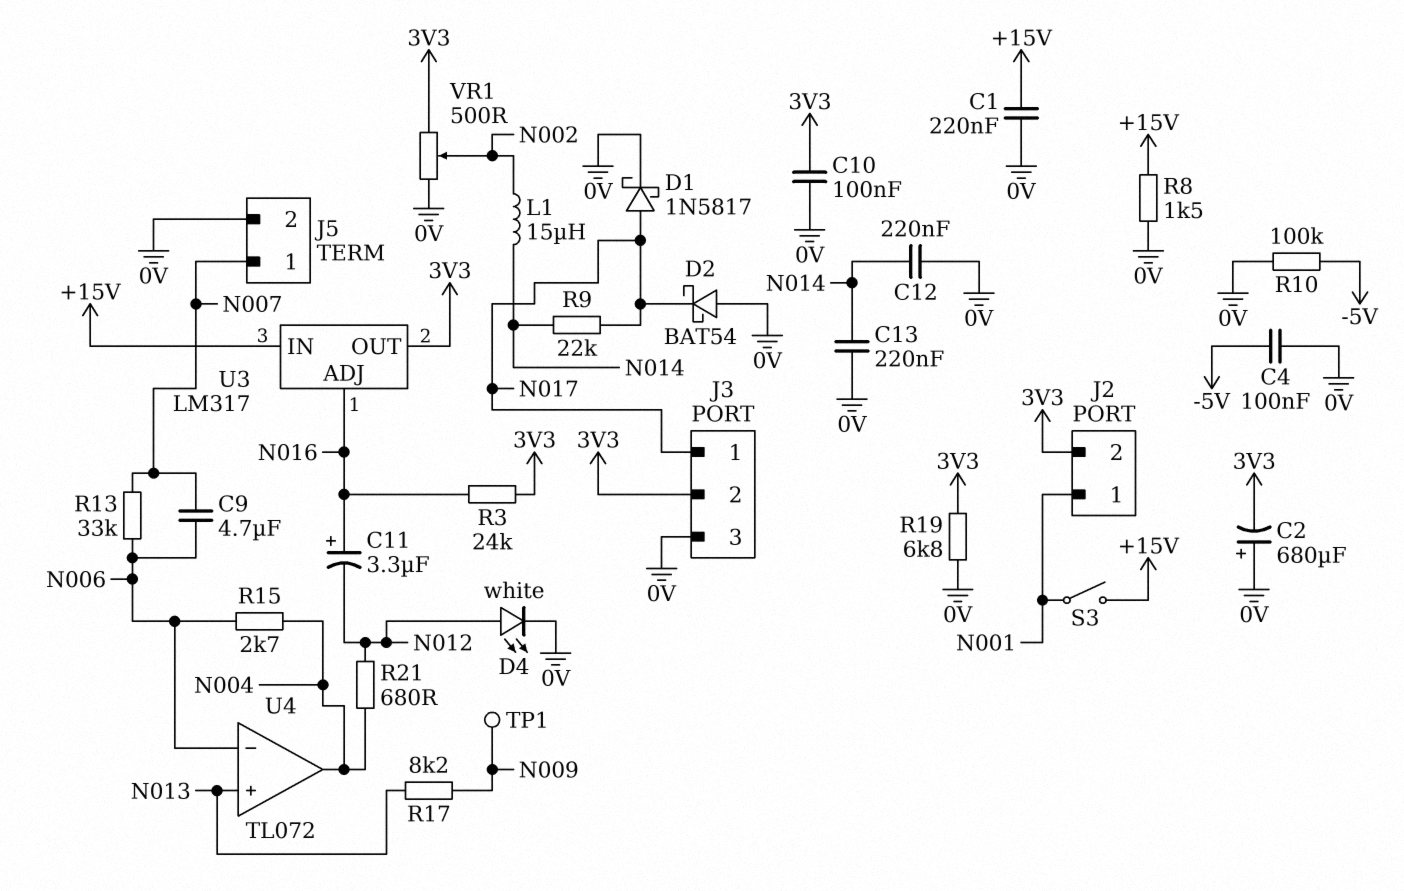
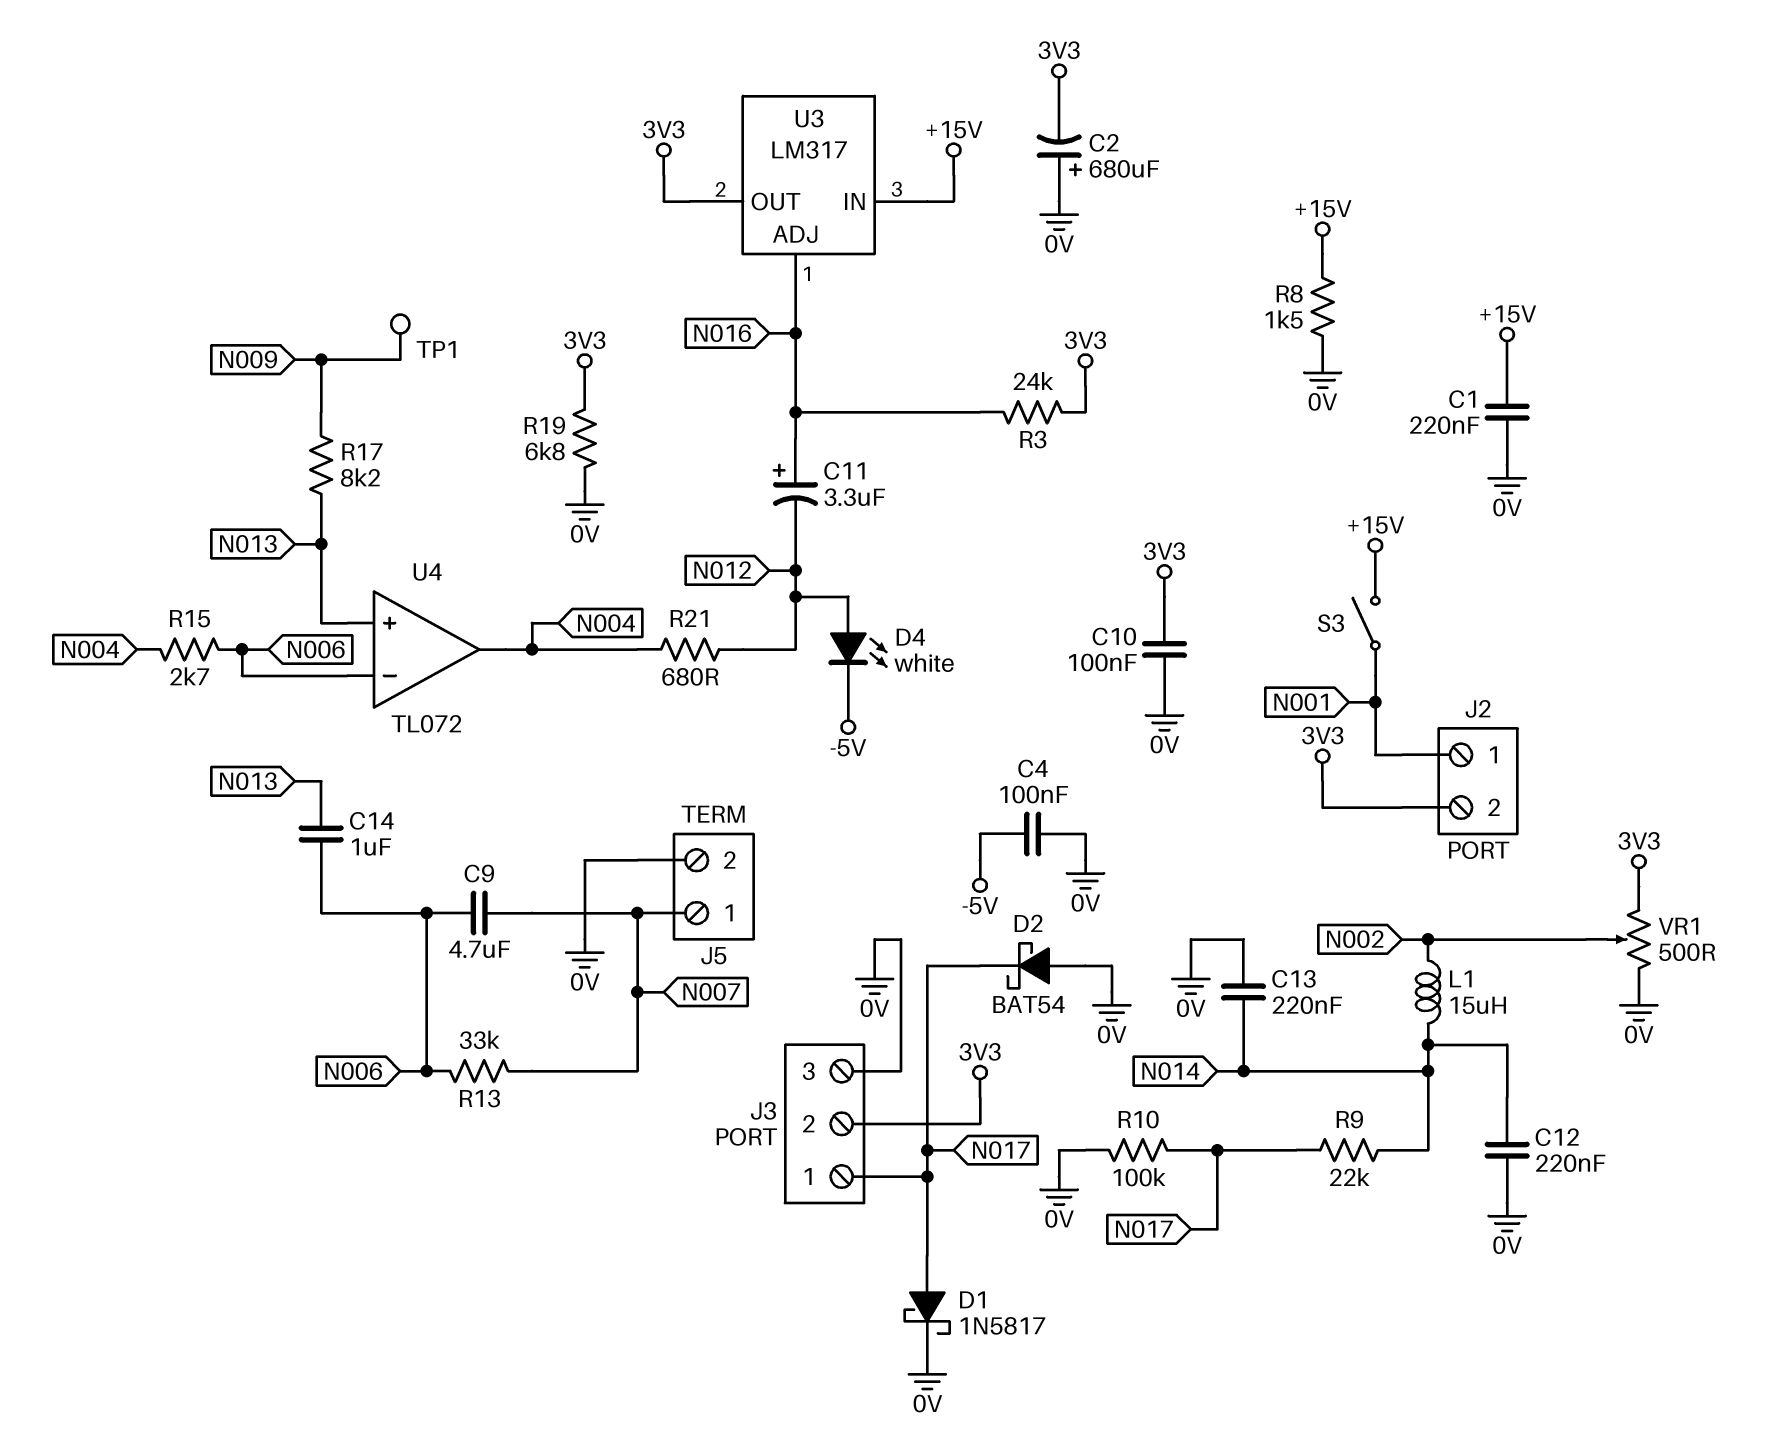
C14: none -> 1uF (N006, N013)
D4: LED white (A N012, K 0V) -> LED white (A N012, K -5V)
R10: 100k (-5V, 0V) -> 100k (0V, N017)

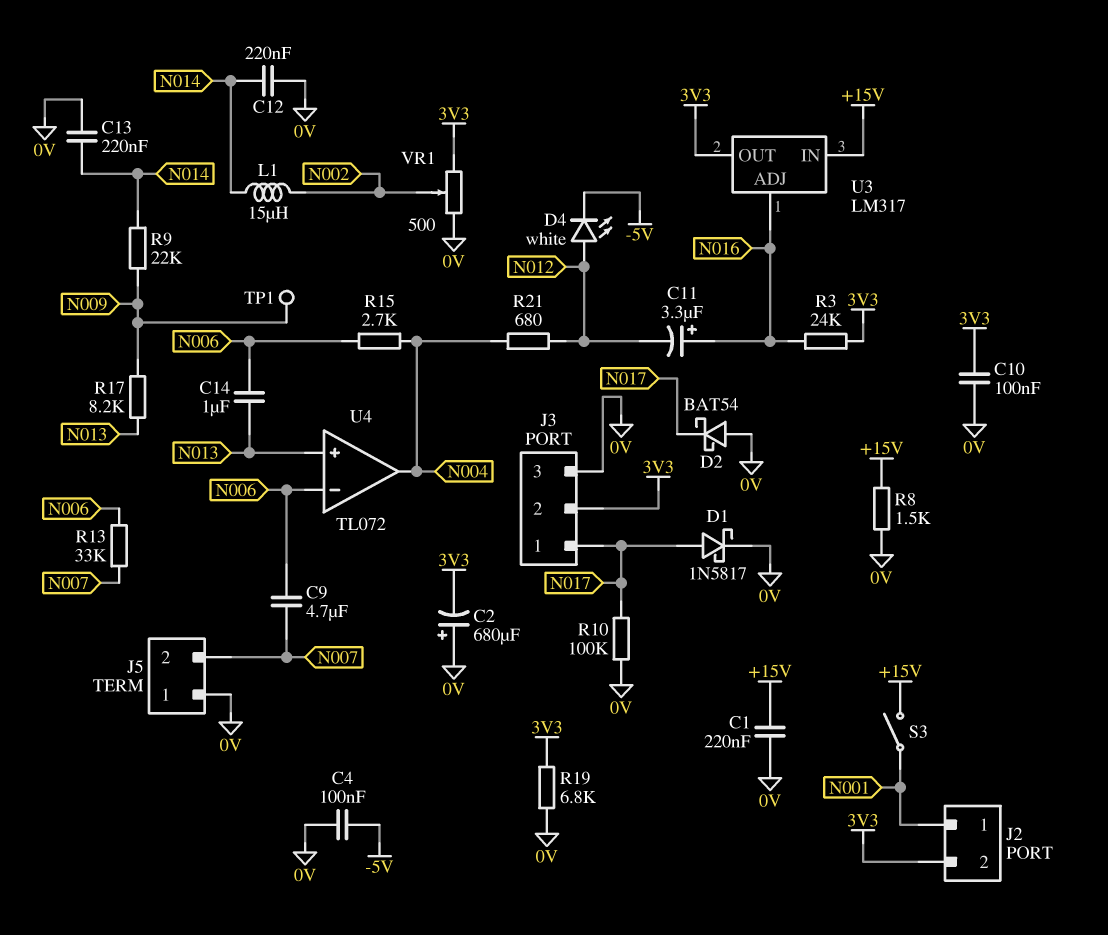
J5 pin 1: N007 -> 0V
J5 pin 2: 0V -> N007
R9: 22k (N014, N017) -> 22k (N009, N014)

